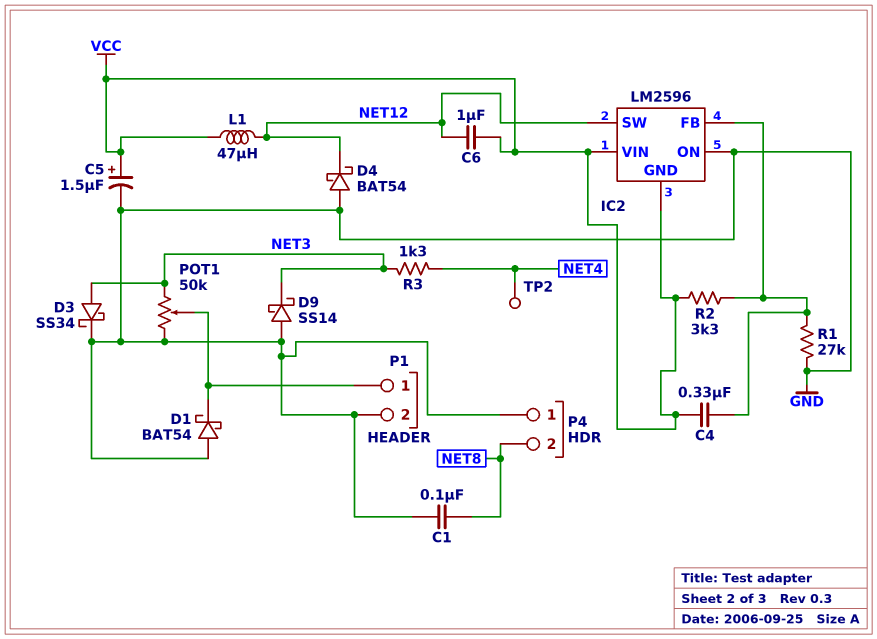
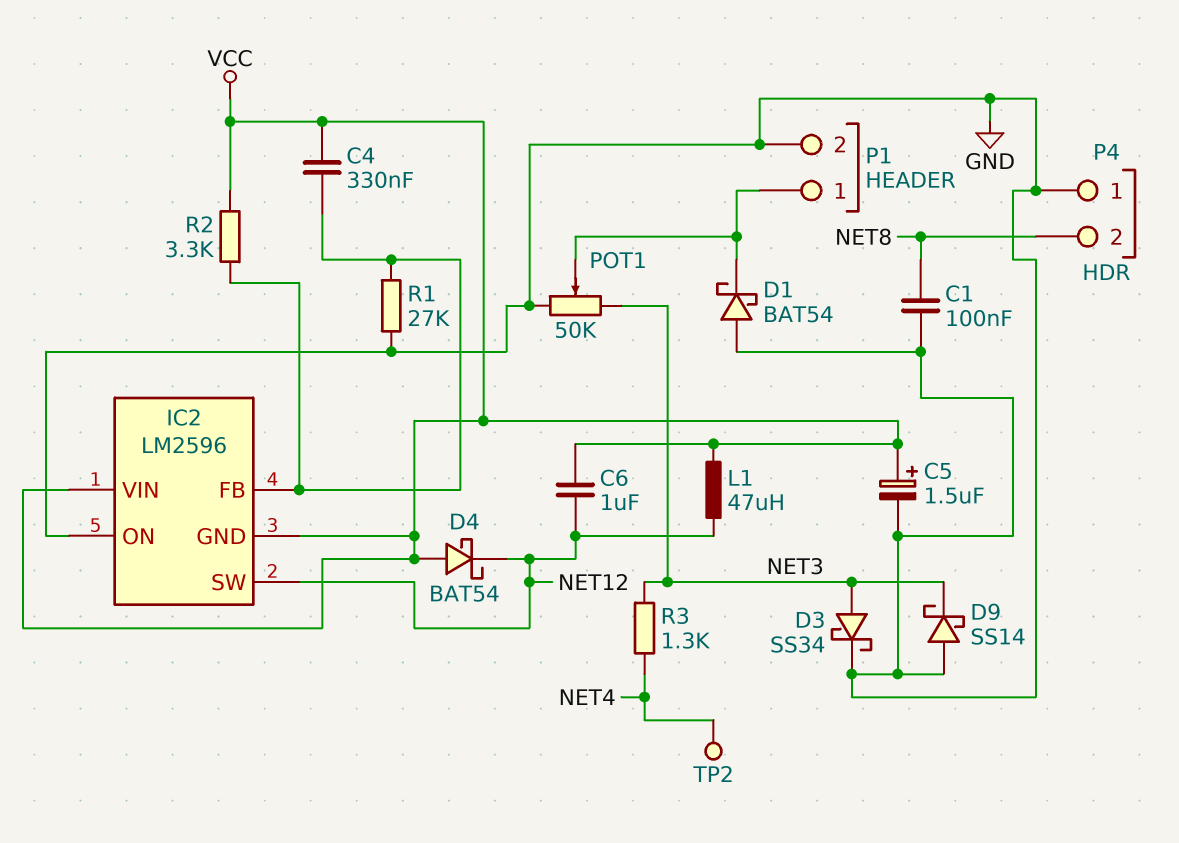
D4: schottky BAT54 (A GND, K NET12) -> schottky BAT54 (A VCC, K NET12)

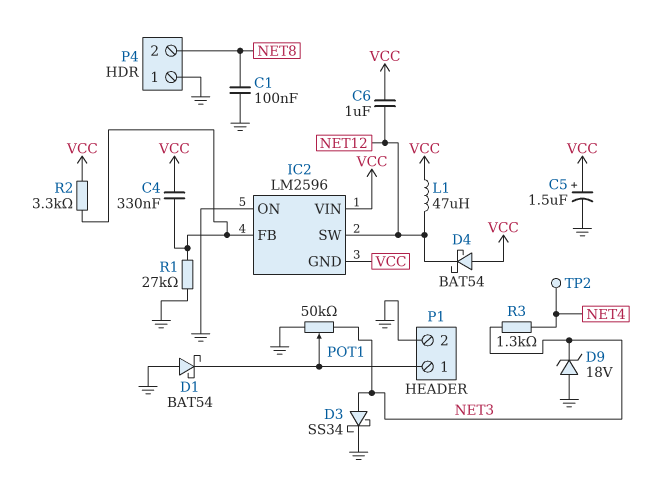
D9: schottky SS14 (A GND, K NET3) -> zener 18V (A GND, K NET3)

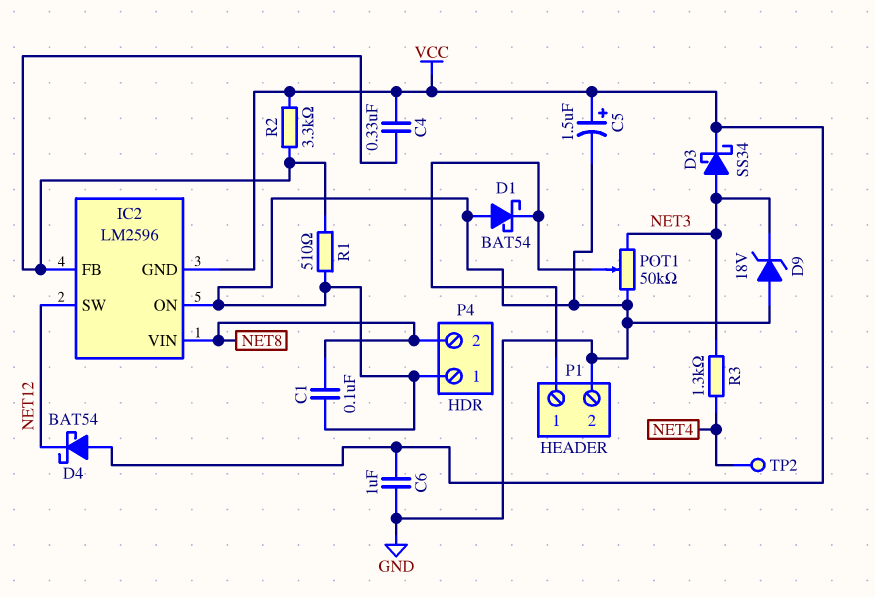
C6: 1uF (NET12, VCC) -> 1uF (GND, VCC)
D3: schottky SS34 (A NET3, K GND) -> schottky SS34 (A NET3, K VCC)
IC2 pin VIN: VCC -> NET8
L1: 47uH (NET12, VCC) -> none
R1: 27k (GND, IC2/FB) -> 510 (GND, IC2/FB)

